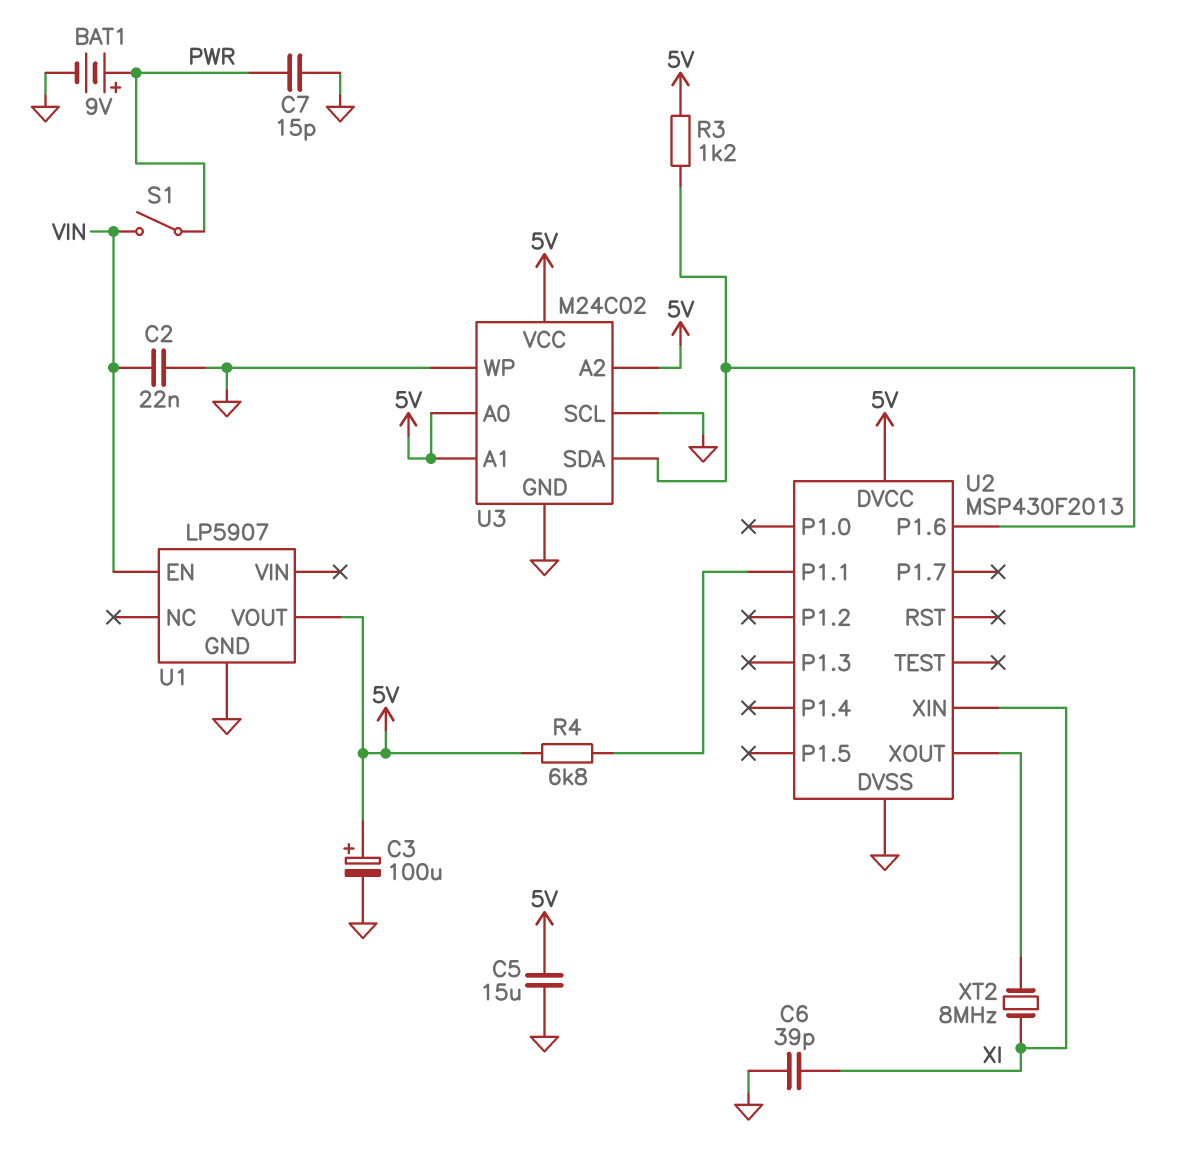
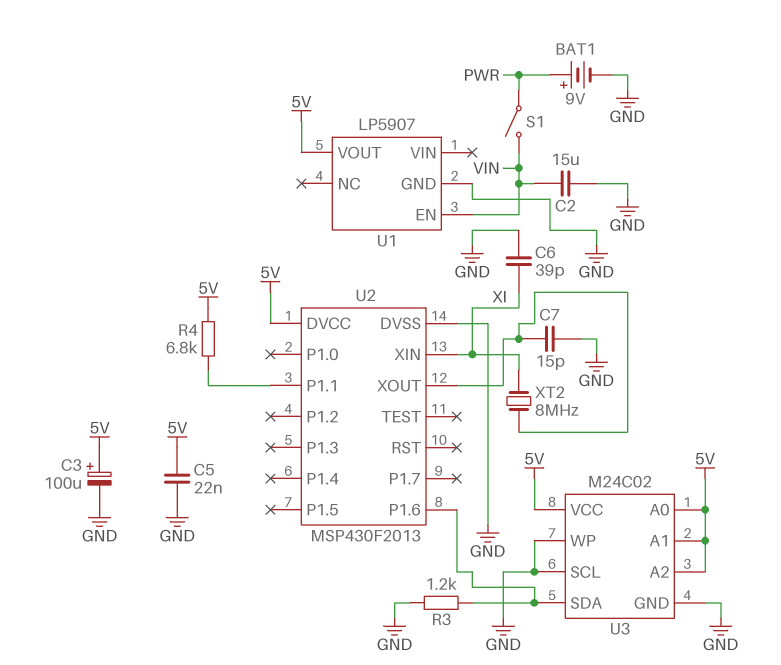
C2: 22nF (GND, VIN) -> 15uF (GND, VIN)
C5: 15uF (5V, GND) -> 22nF (5V, GND)
C7: 15pF (GND, PWR) -> 15pF (GND, U2/XOUT)
R3: 1.2k (5V, U2/P1.6) -> 1.2k (GND, U2/P1.6)

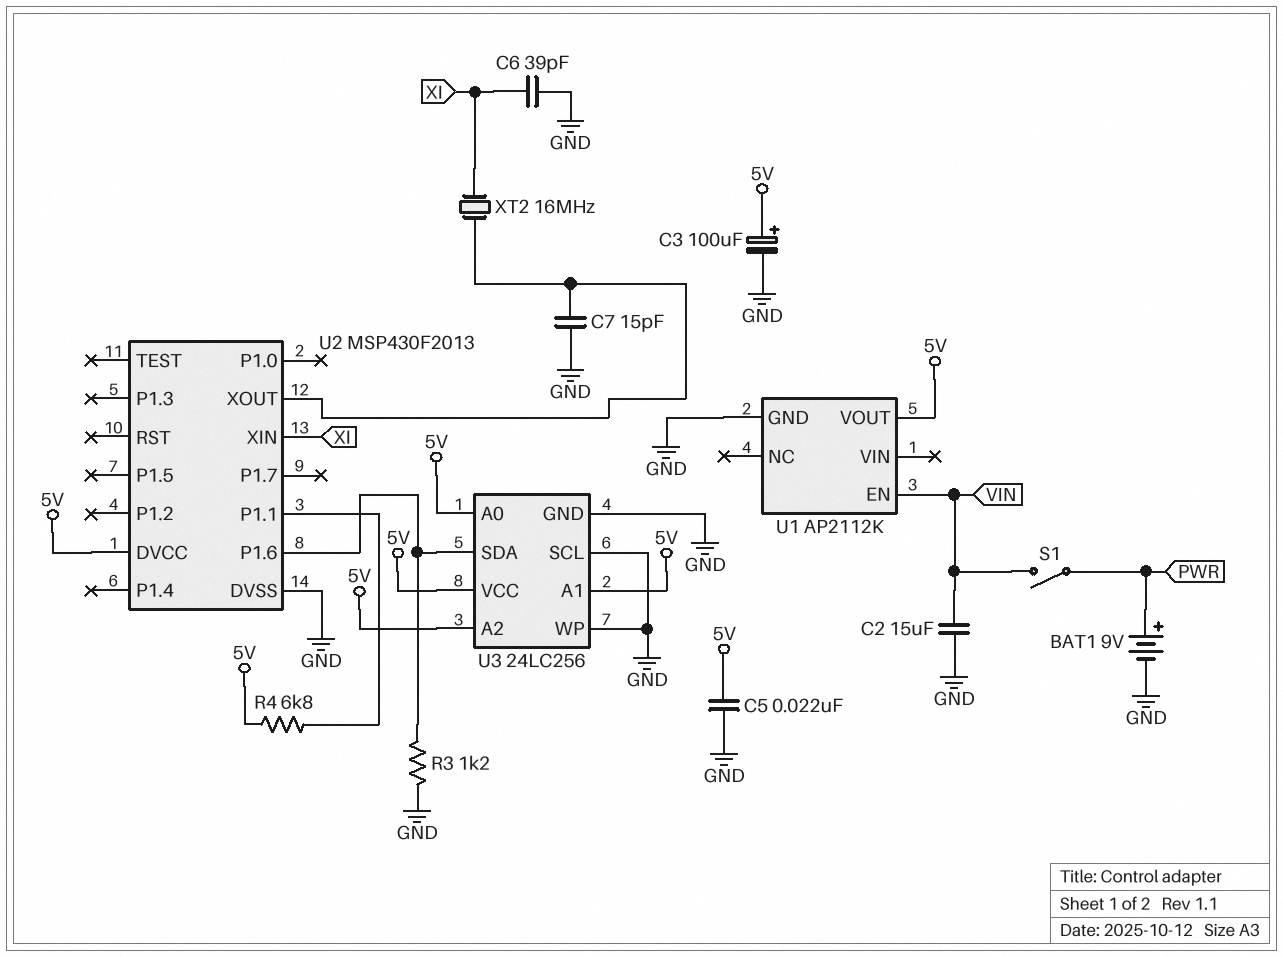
U1: LP5907 -> AP2112K
U3: M24C02 -> 24LC256
XT2: 8MHz (U2/XOUT, XI) -> 16MHz (U2/XOUT, XI)

